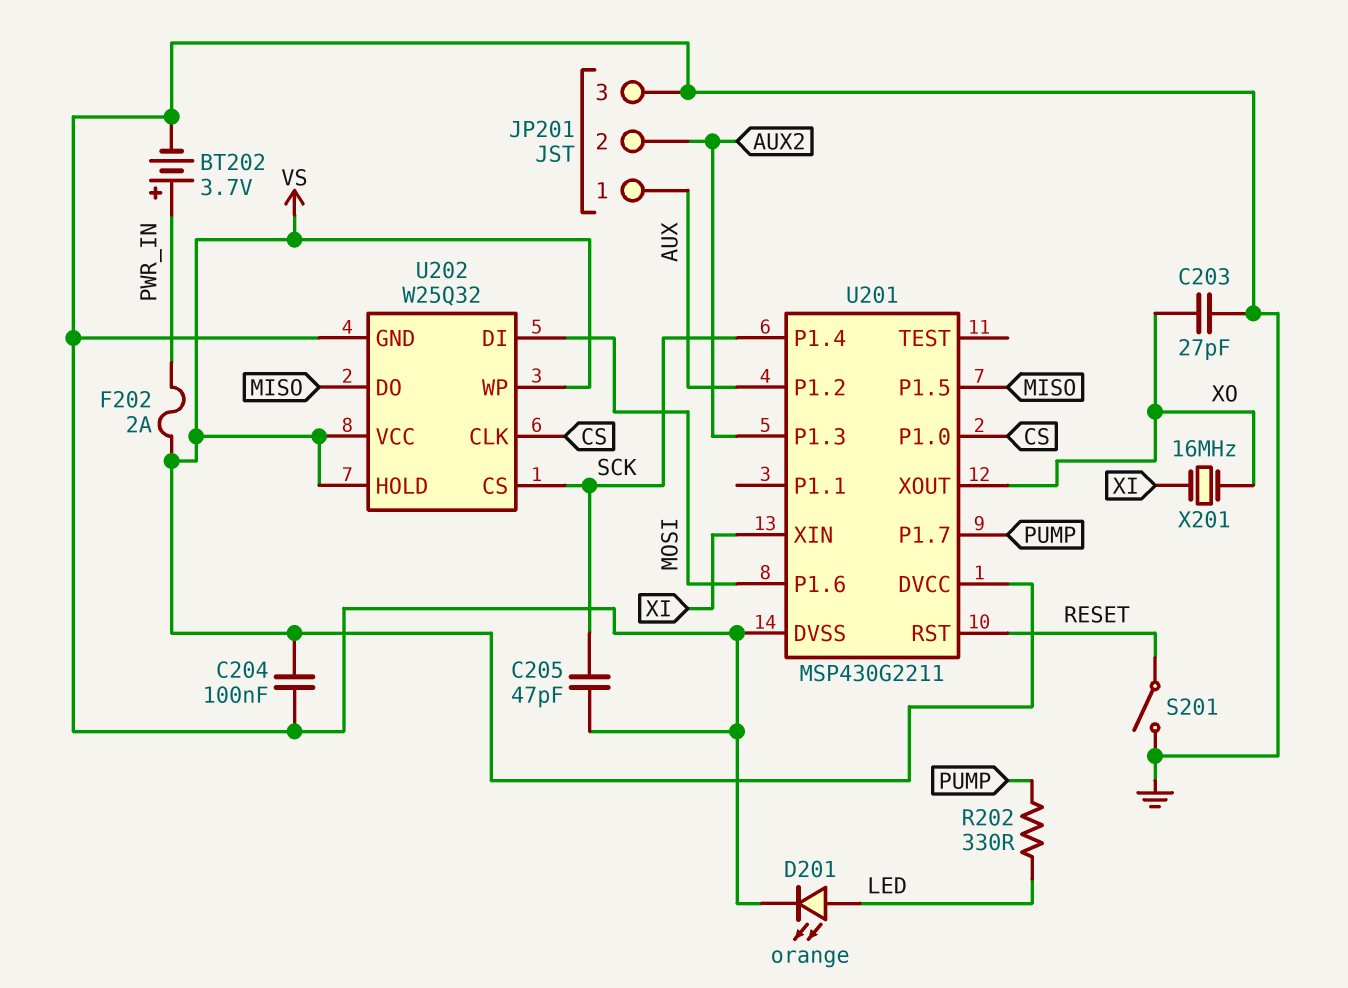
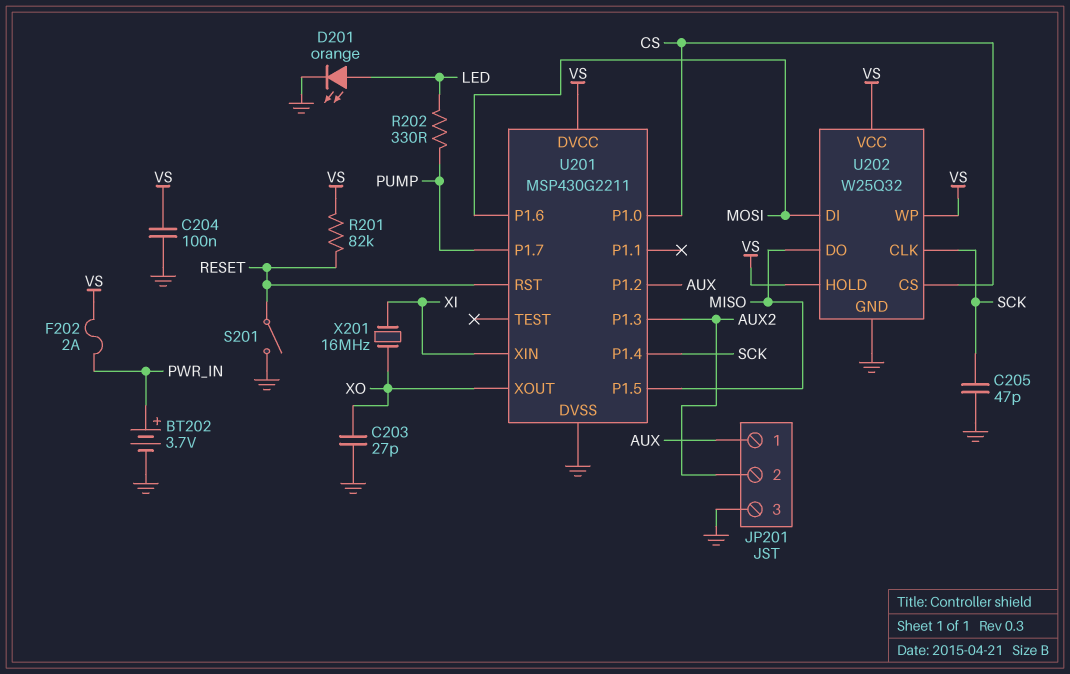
R201: none -> 82k (RESET, VS)
U202 pin CLK: CS -> SCK
U202 pin CS: SCK -> CS

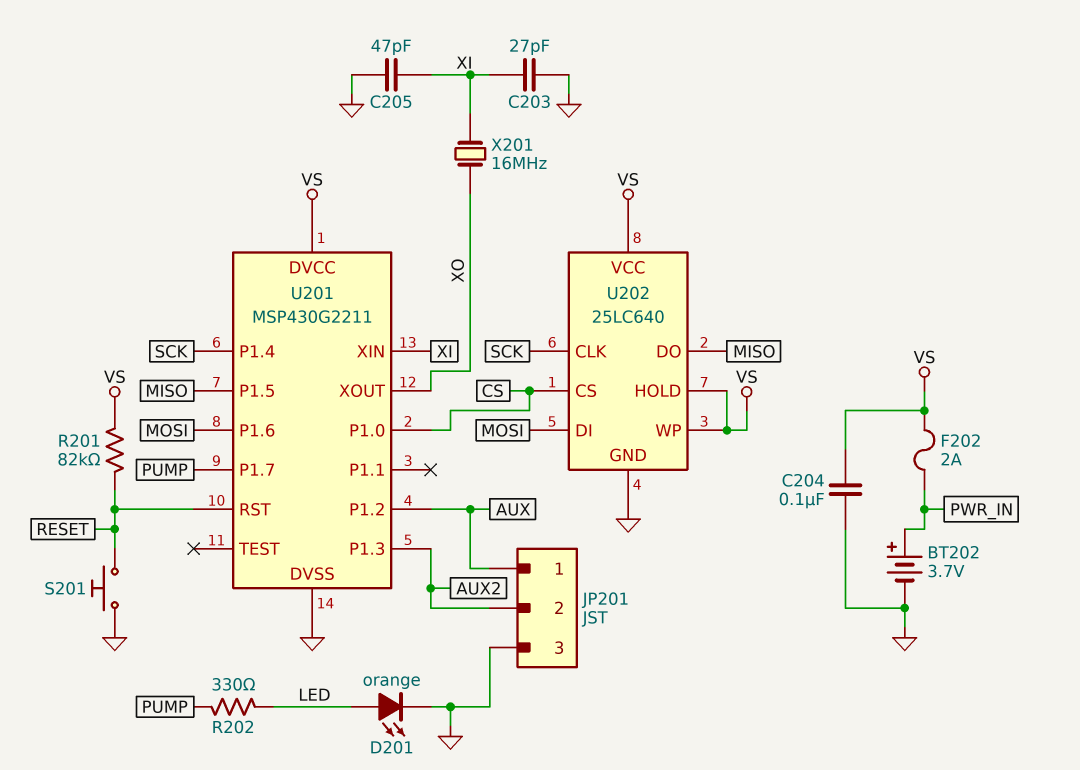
C203: 27pF (GND, XO) -> 27pF (GND, XI)
C205: 47pF (GND, SCK) -> 47pF (GND, XI)
S201: switch (GND, RESET) -> button (GND, RESET)
U202: W25Q32 -> 25LC640

